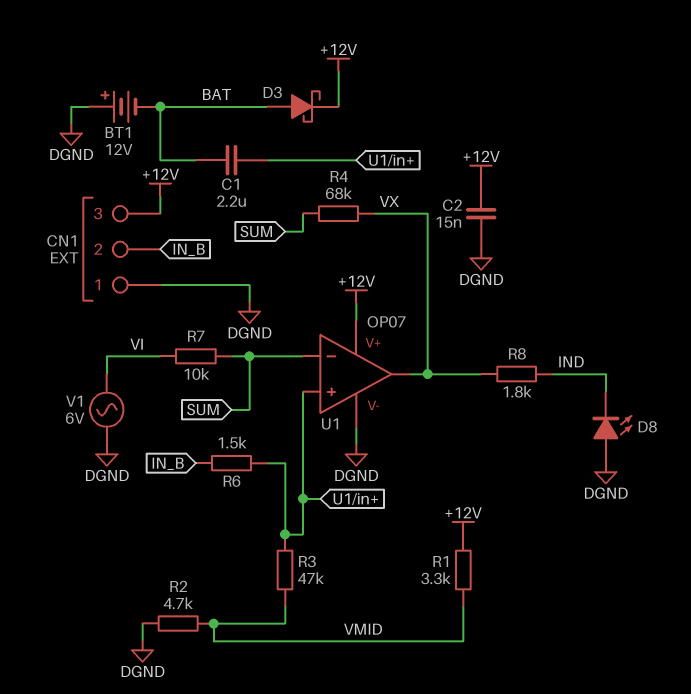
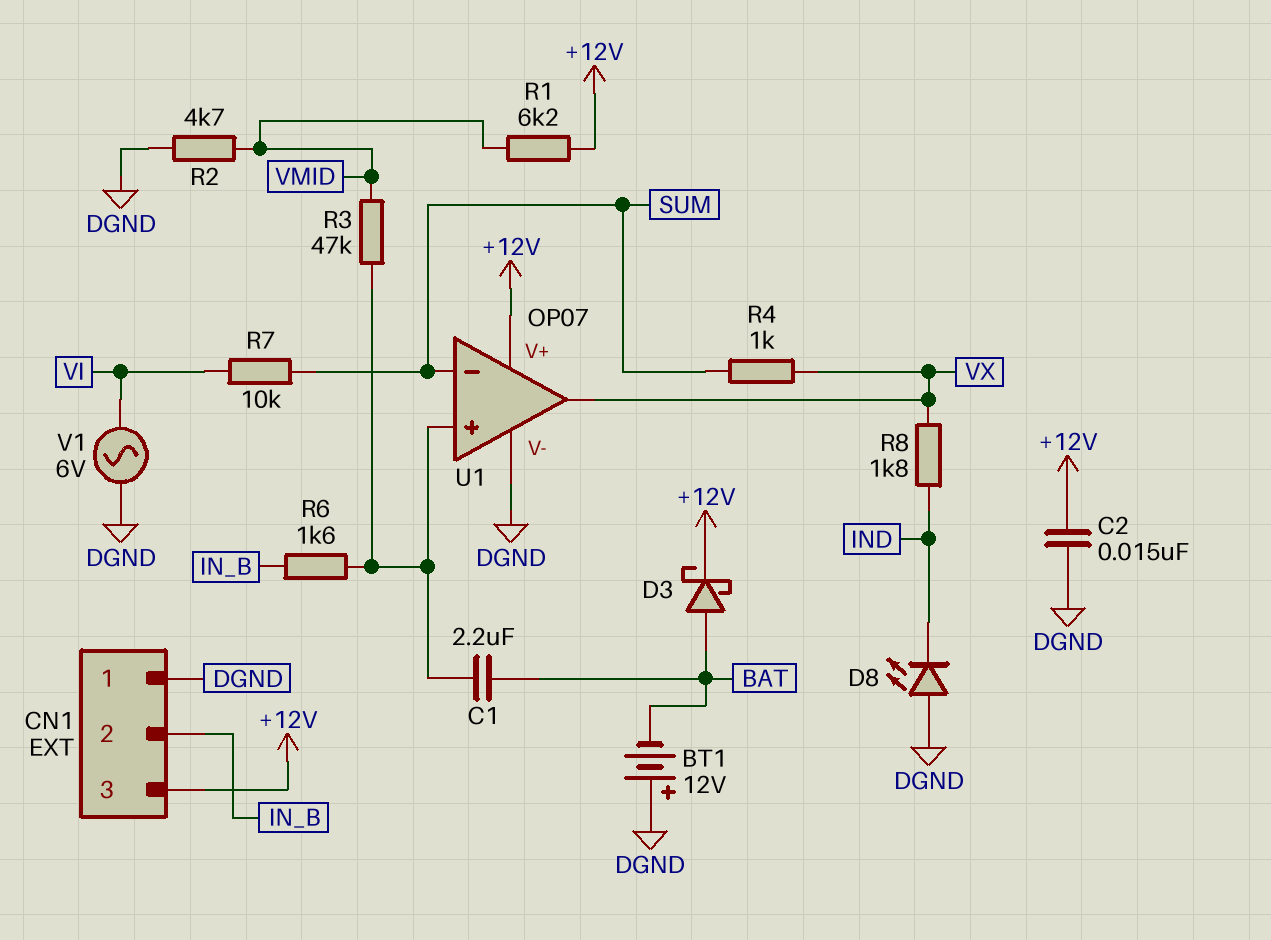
R1: 3.3k (+12V, VMID) -> 6.2k (+12V, VMID)
R4: 68k (SUM, VX) -> 1k (SUM, VX)
R6: 1.5k (IN_B, U1/in+) -> 1.6k (IN_B, U1/in+)

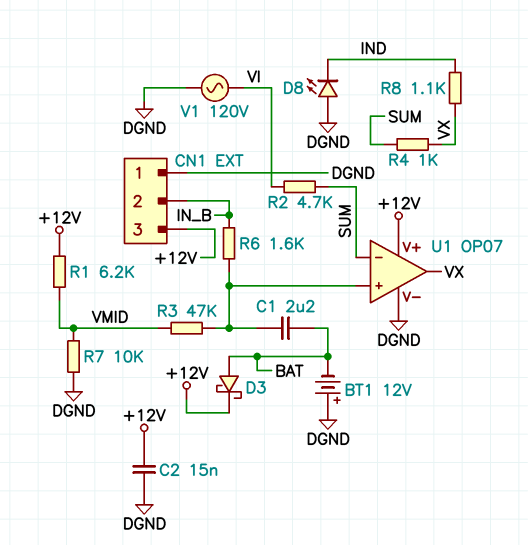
R2: 4.7k (DGND, VMID) -> 4.7k (SUM, VI)
R7: 10k (SUM, VI) -> 10k (DGND, VMID)
R8: 1.8k (IND, VX) -> 1.1k (IND, VX)
V1: AC 6V (DGND, VI) -> AC 120V (DGND, VI)

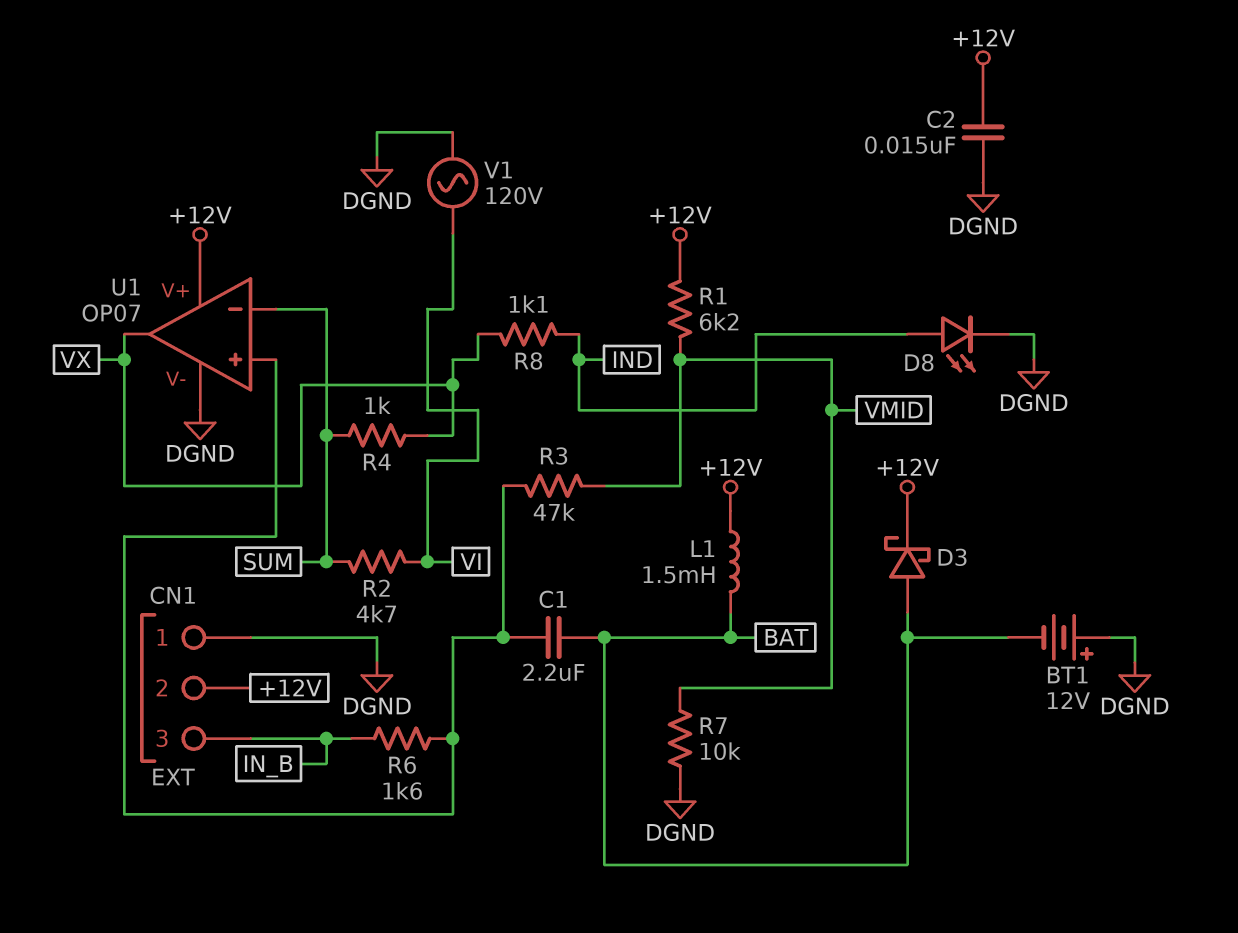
CN1 pin 2: IN_B -> +12V
CN1 pin 3: +12V -> IN_B
D8: LED (A DGND, K IND) -> LED (A IND, K DGND)
L1: none -> 1.5mH (+12V, BAT)

